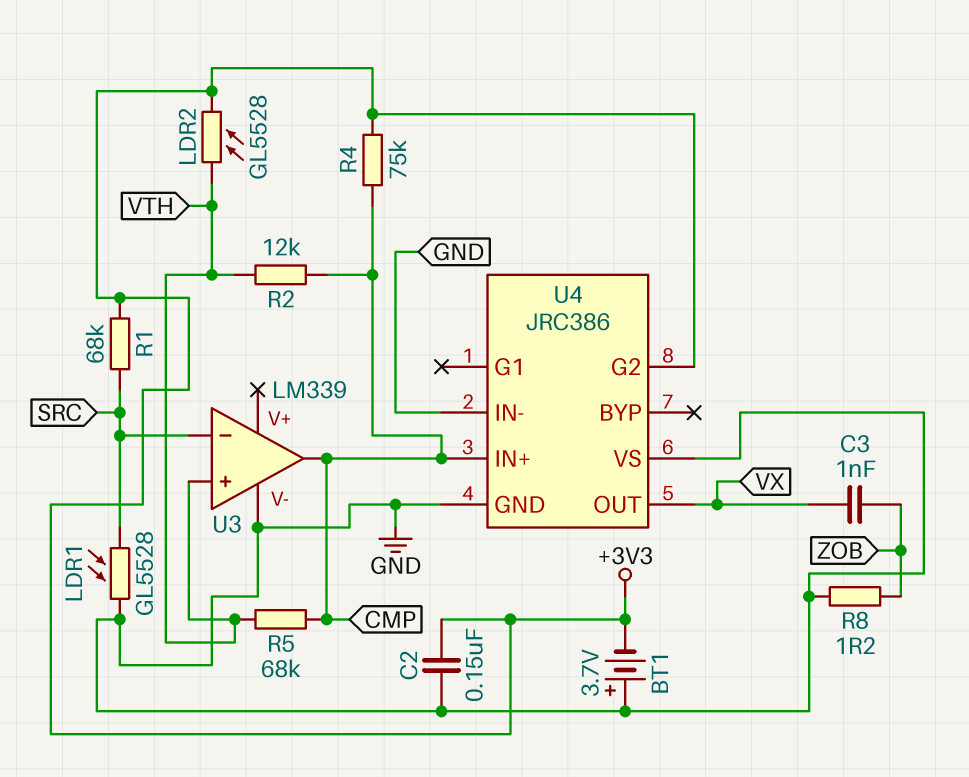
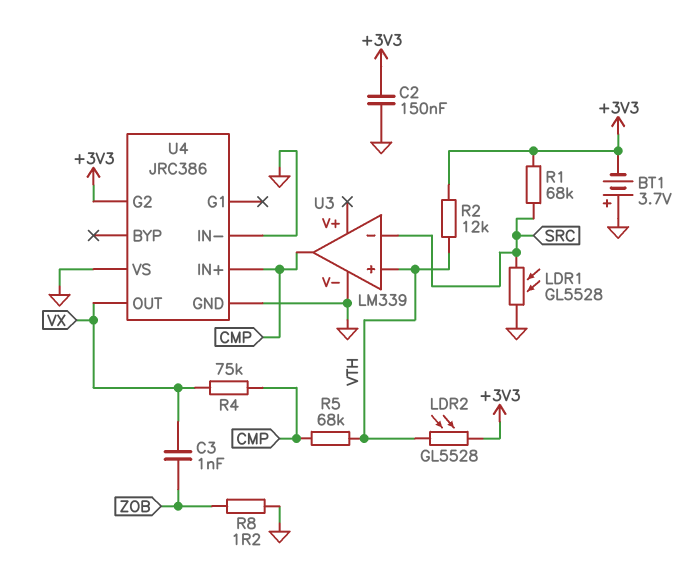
R2: 12k (CMP, VTH) -> 12k (+3V3, VTH)
R4: 75k (+3V3, CMP) -> 75k (CMP, VX)

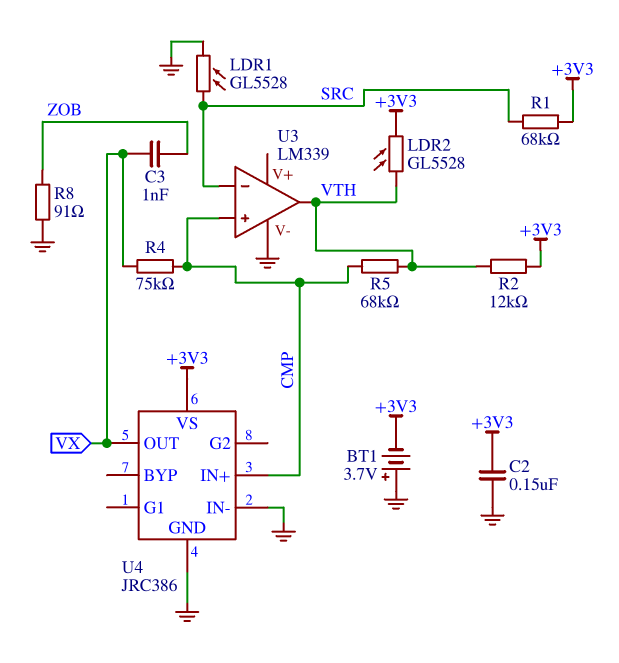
R8: 1.2 (GND, ZOB) -> 91 (GND, ZOB)
U3 pin in+: VTH -> CMP
U3 pin out: CMP -> VTH
U4 pin G2: +3V3 -> none
U4 pin VS: GND -> +3V3

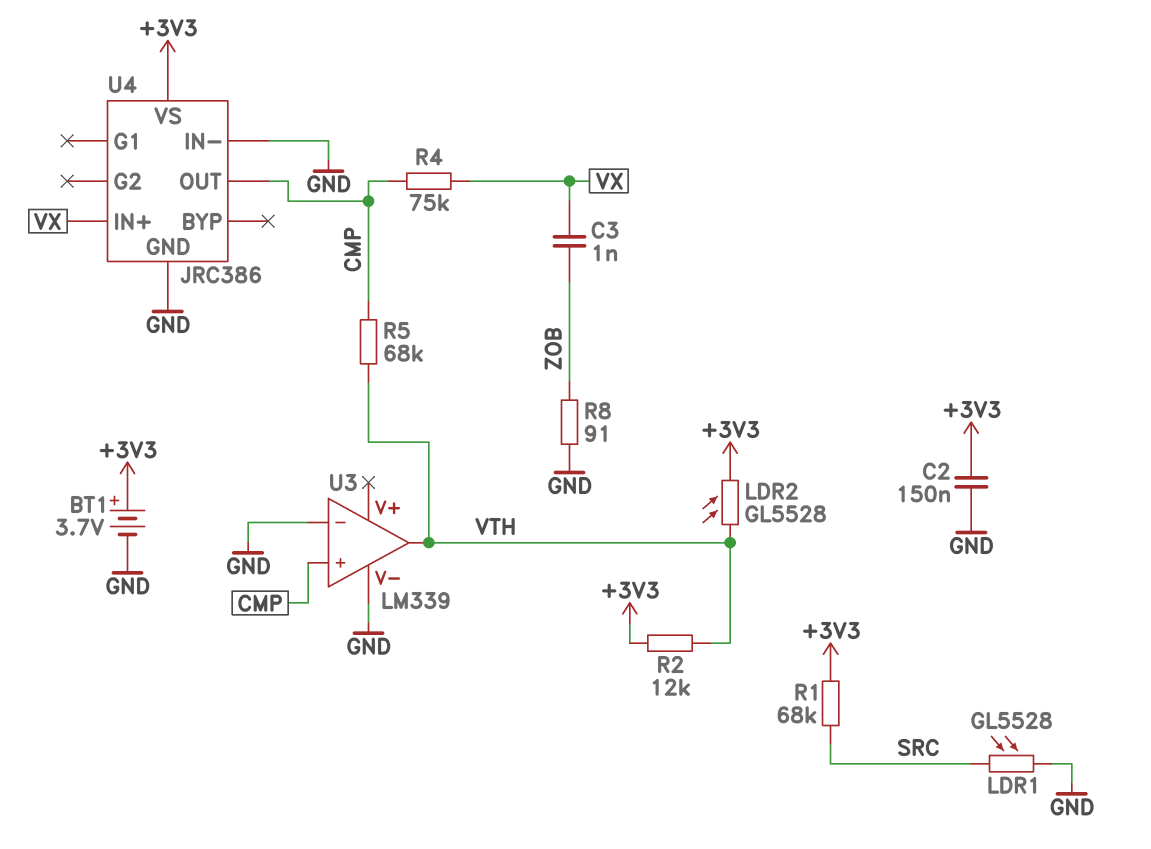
BT1: 3.7V (plus GND, minus +3V3) -> 3.7V (plus +3V3, minus GND)
U3 pin in-: SRC -> GND
U4 pin IN+: CMP -> VX
U4 pin OUT: VX -> CMP

